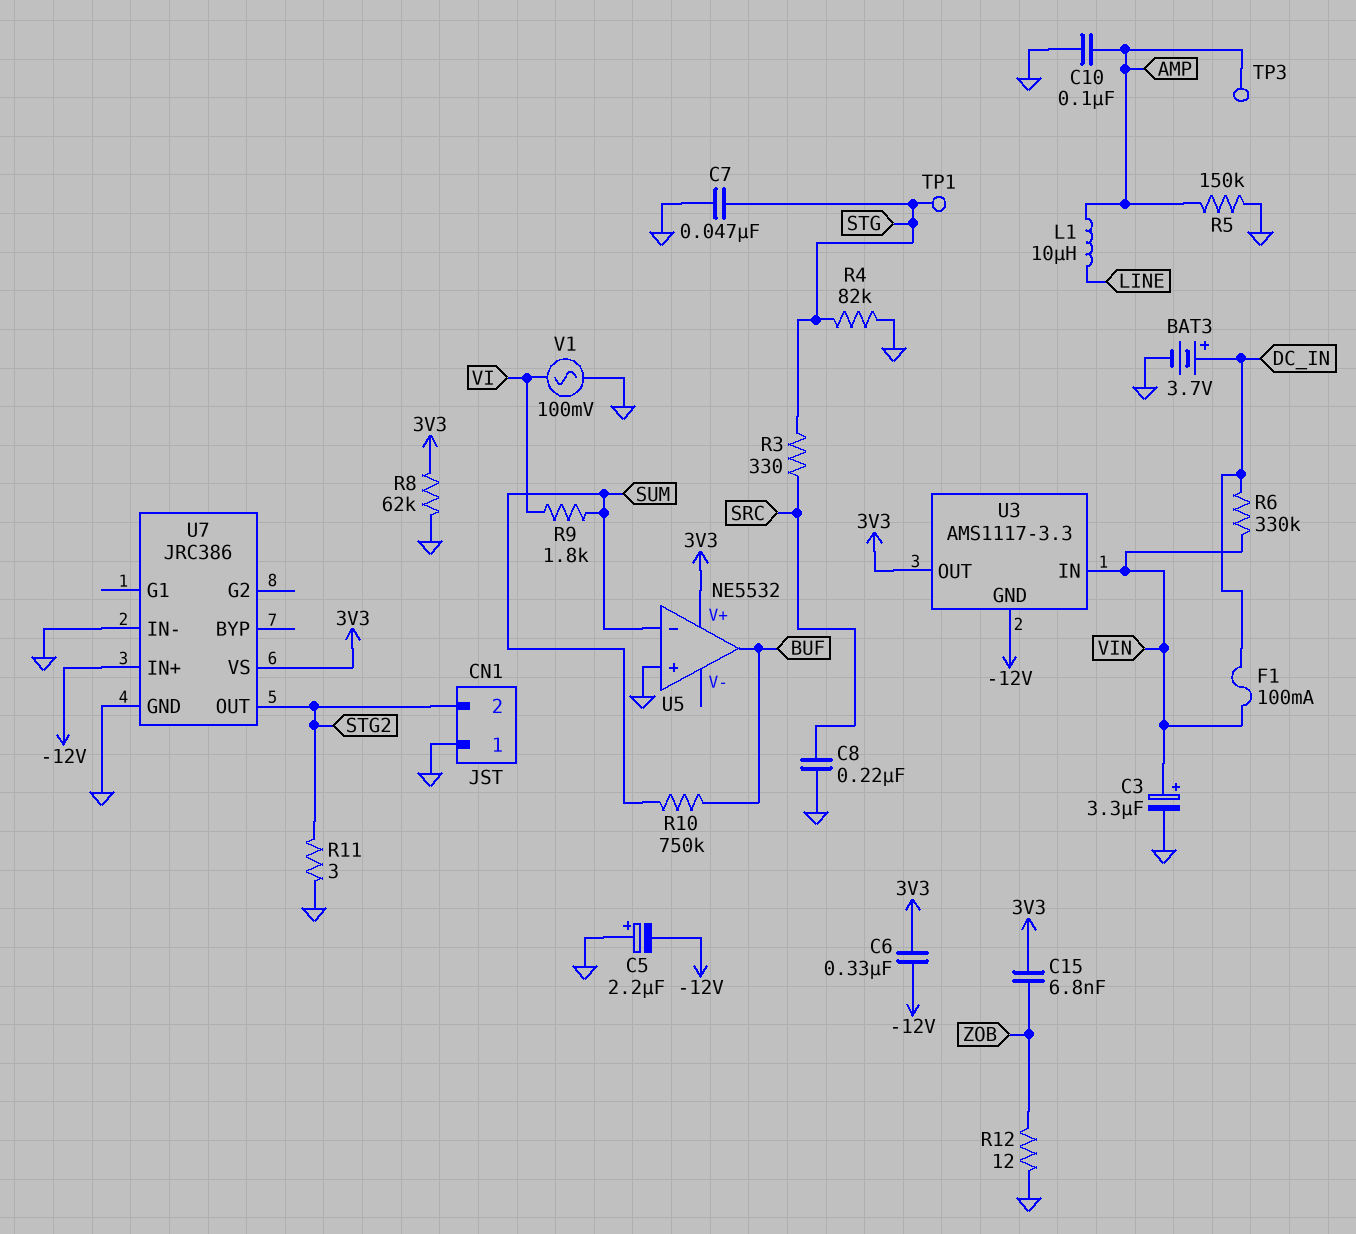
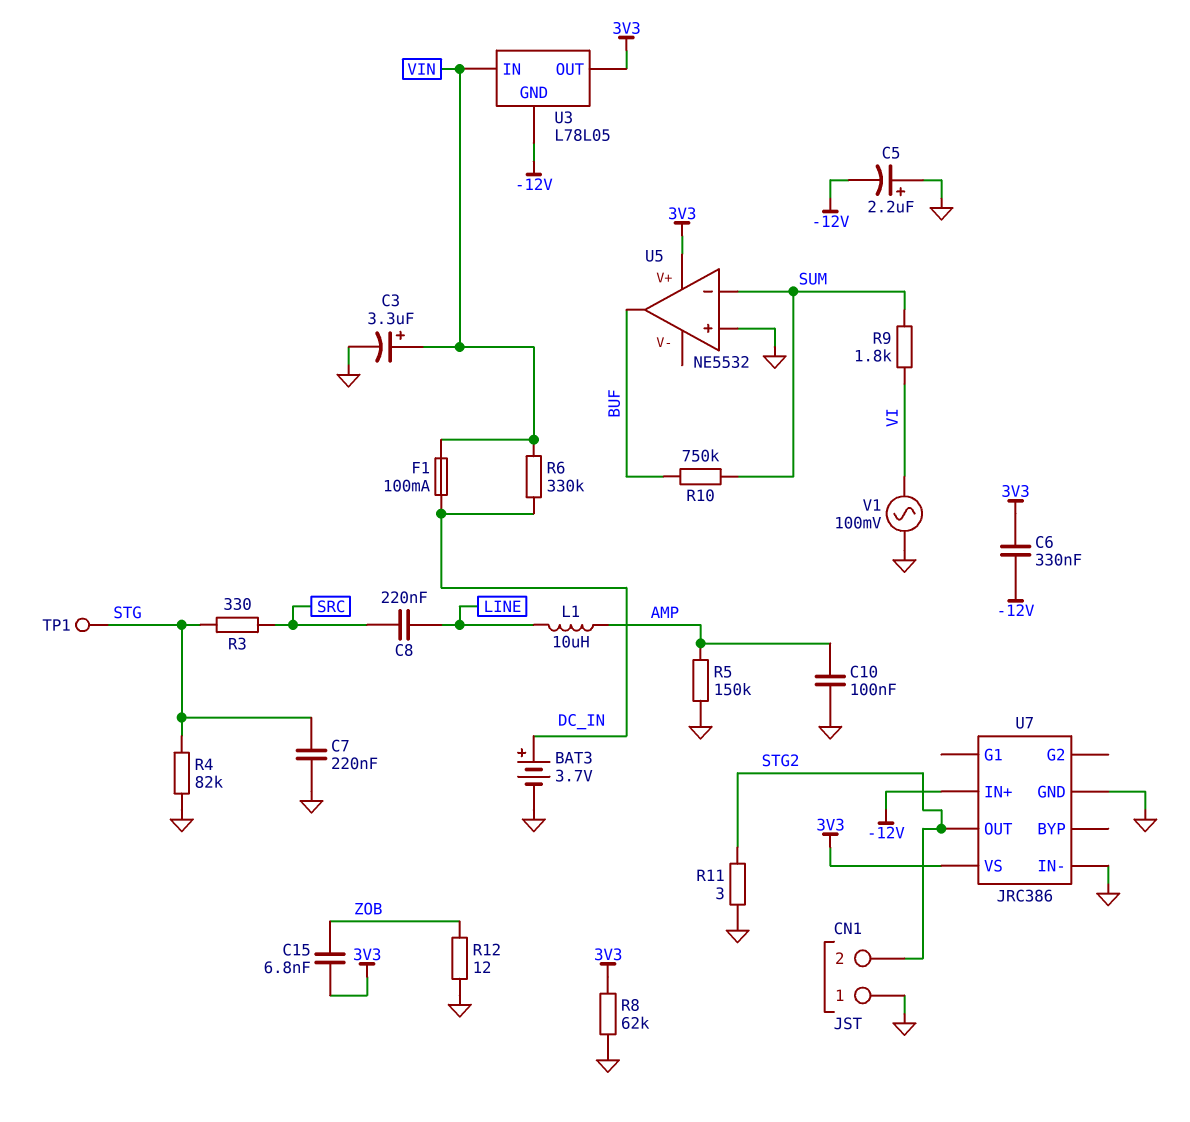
C7: 47nF (GND, STG) -> 220nF (GND, STG)
C8: 220nF (GND, SRC) -> 220nF (LINE, SRC)
TP3: test point (AMP) -> none
U3: AMS1117-3.3 -> L78L05

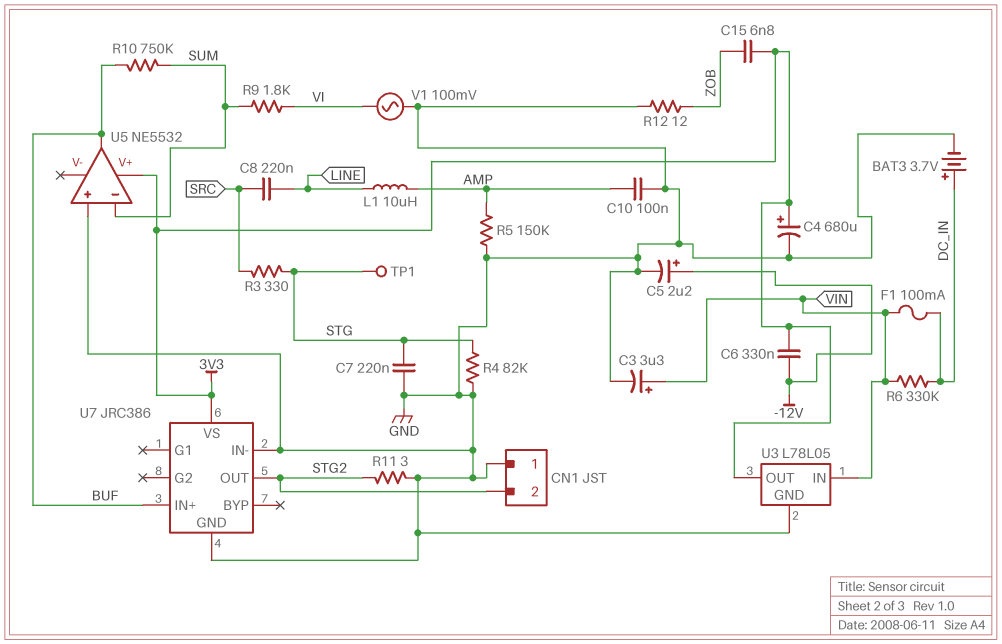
C4: none -> 680uF (plus 3V3, minus GND)
C5: 2.2uF (plus GND, minus -12V) -> 2.2uF (plus -12V, minus GND)
R8: 62k (3V3, GND) -> none
U3 pin GND: -12V -> GND
U7 pin IN+: -12V -> BUF

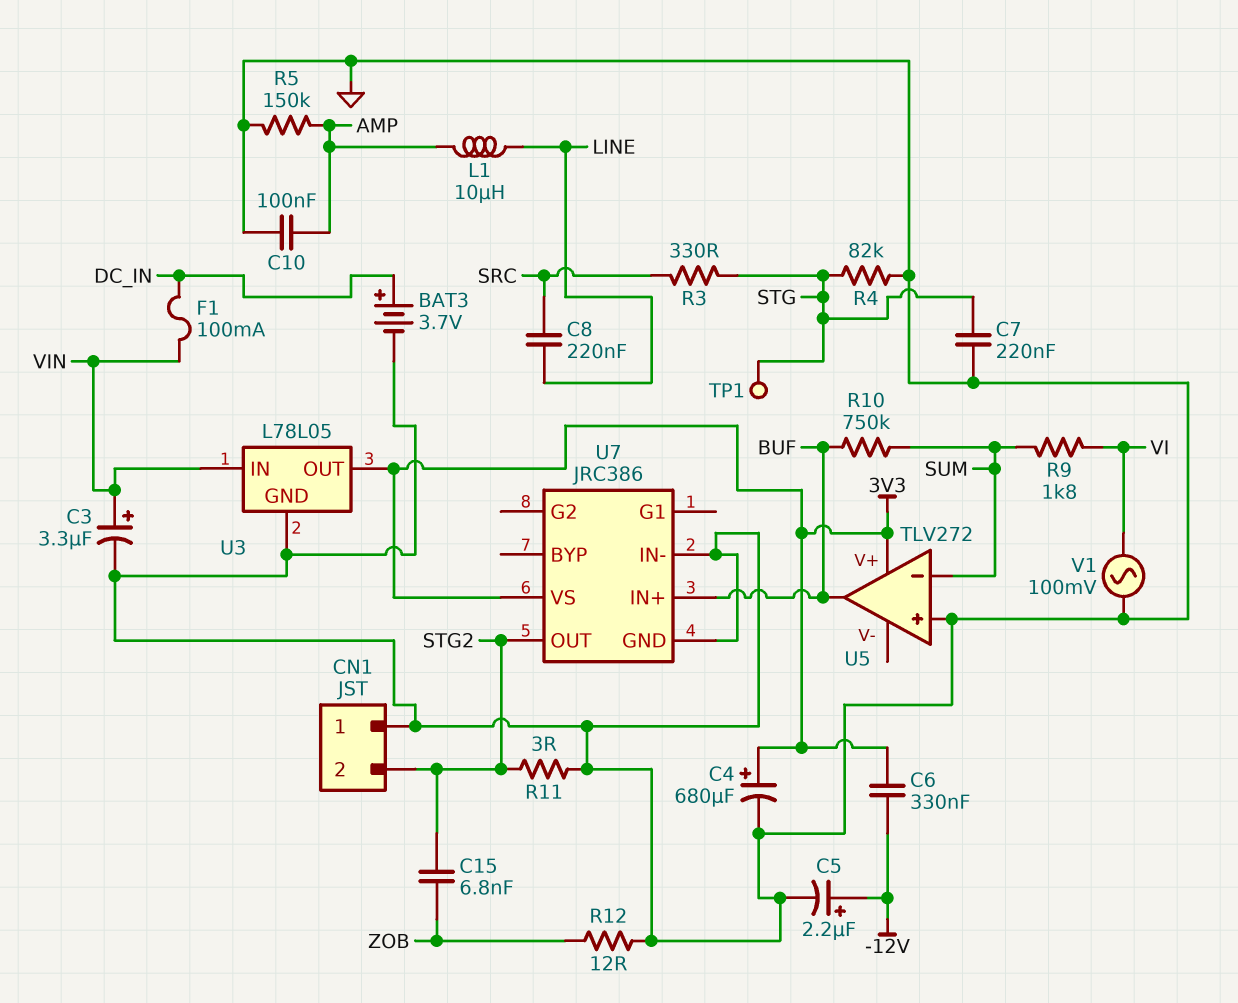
C15: 6.8nF (3V3, ZOB) -> 6.8nF (STG2, ZOB)
R6: 330k (DC_IN, VIN) -> none
U5: NE5532 -> TLV272

